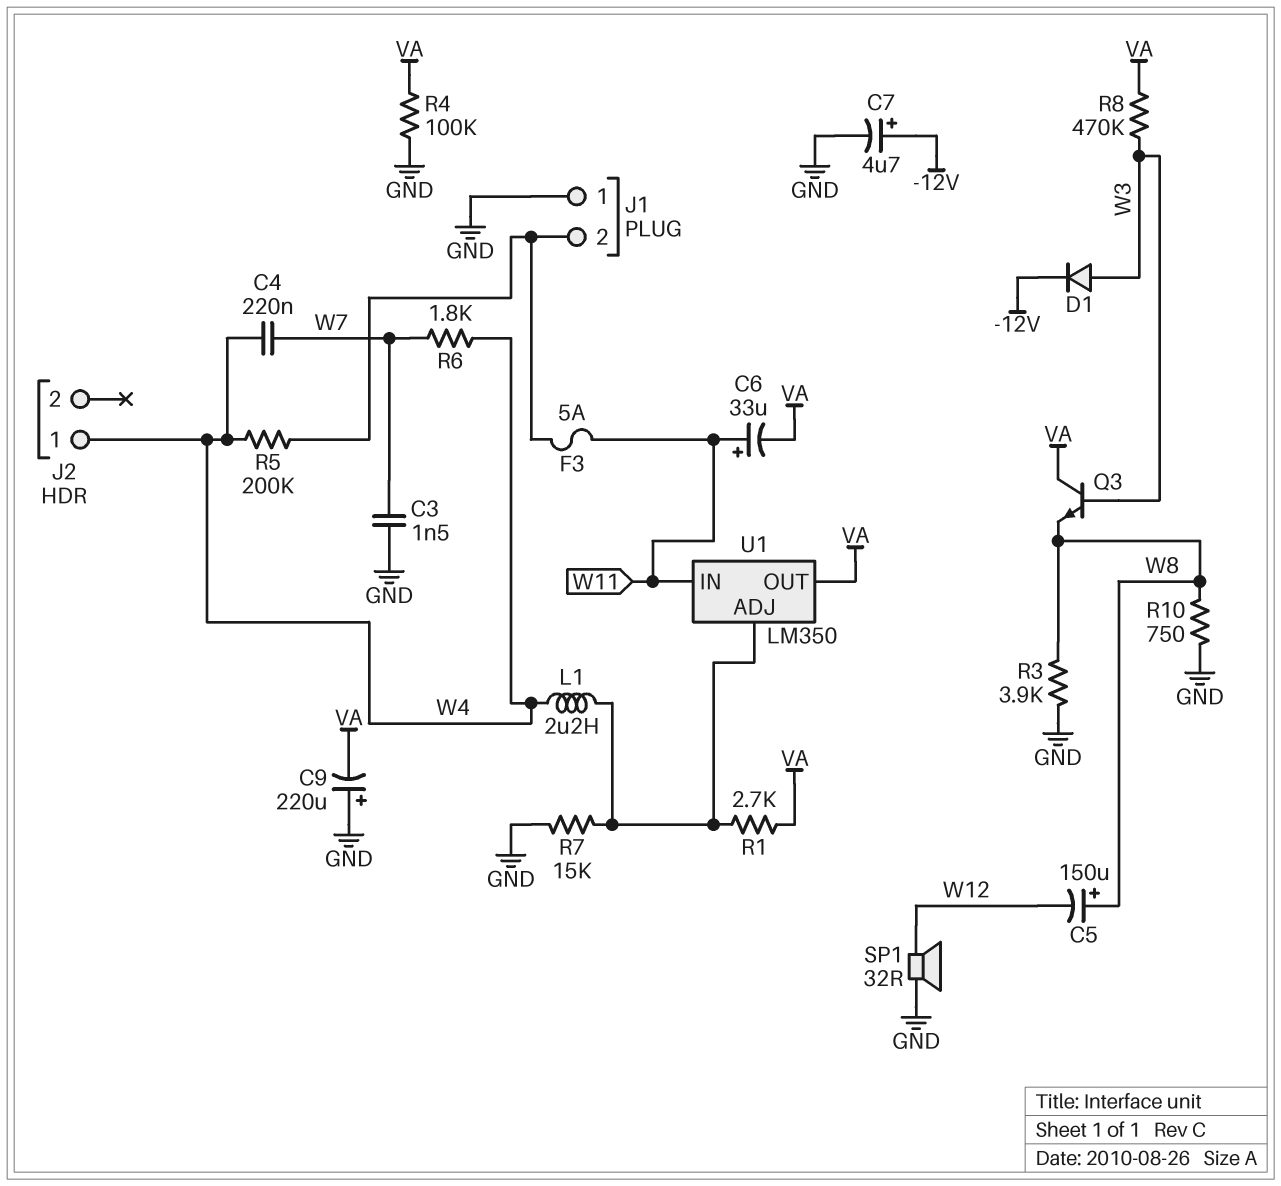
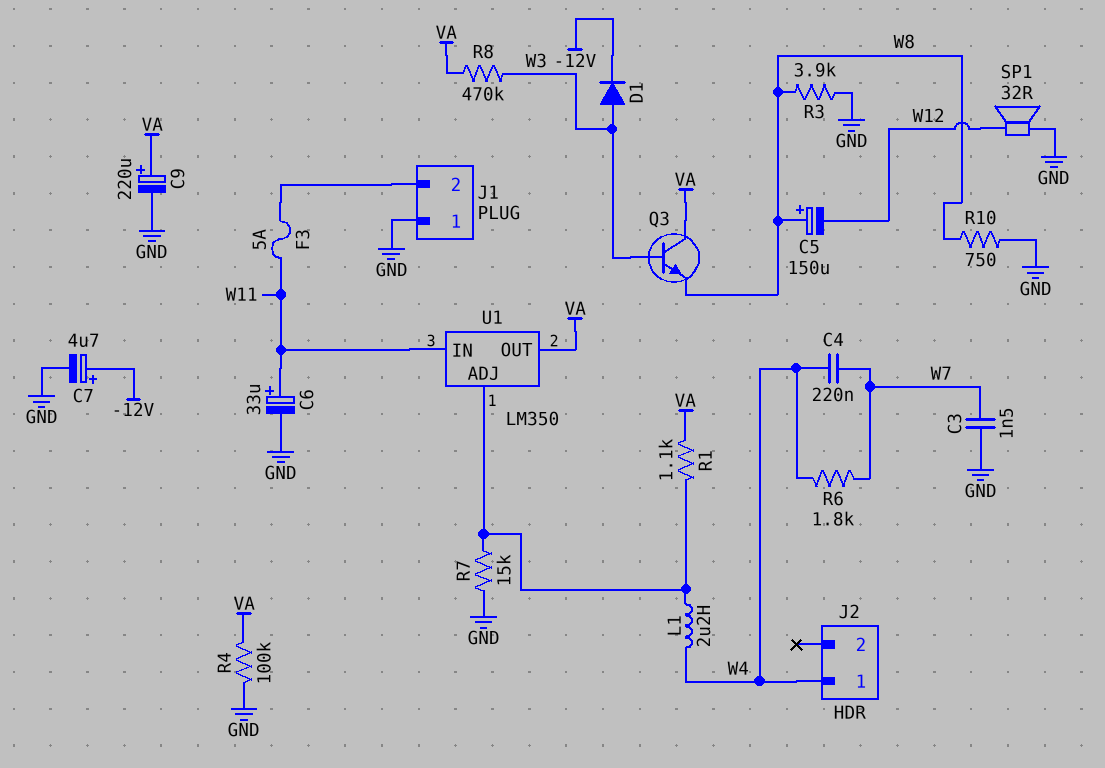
C6: 33uF (plus W11, minus VA) -> 33uF (plus W11, minus GND)
C9: 220uF (plus GND, minus VA) -> 220uF (plus VA, minus GND)
R1: 2.7k (U1/ADJ, VA) -> 1.1k (U1/ADJ, VA)
R5: 200k (J1/2, W4) -> none

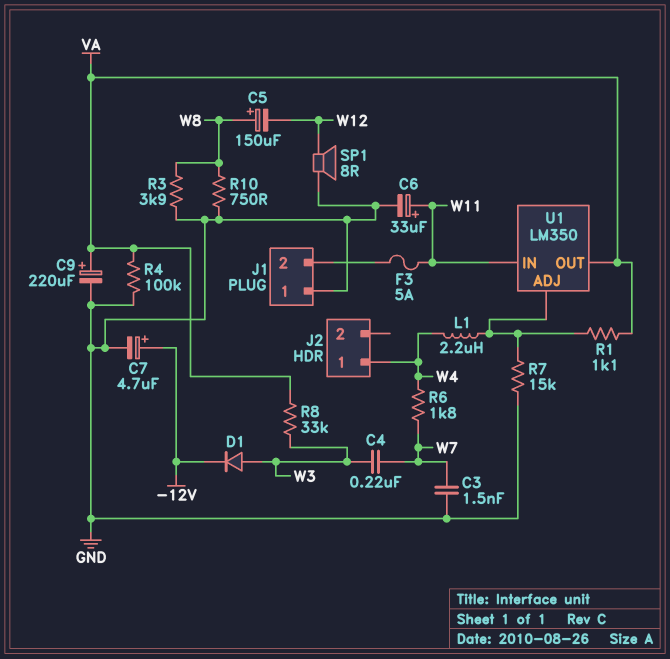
C4: 220nF (W4, W7) -> 220nF (W3, W7)
Q3: NPN (B W3, C VA, E W8) -> none
R8: 470k (VA, W3) -> 33k (VA, W3)
SP1: speaker 32R (GND, W12) -> speaker 8R (GND, W12)

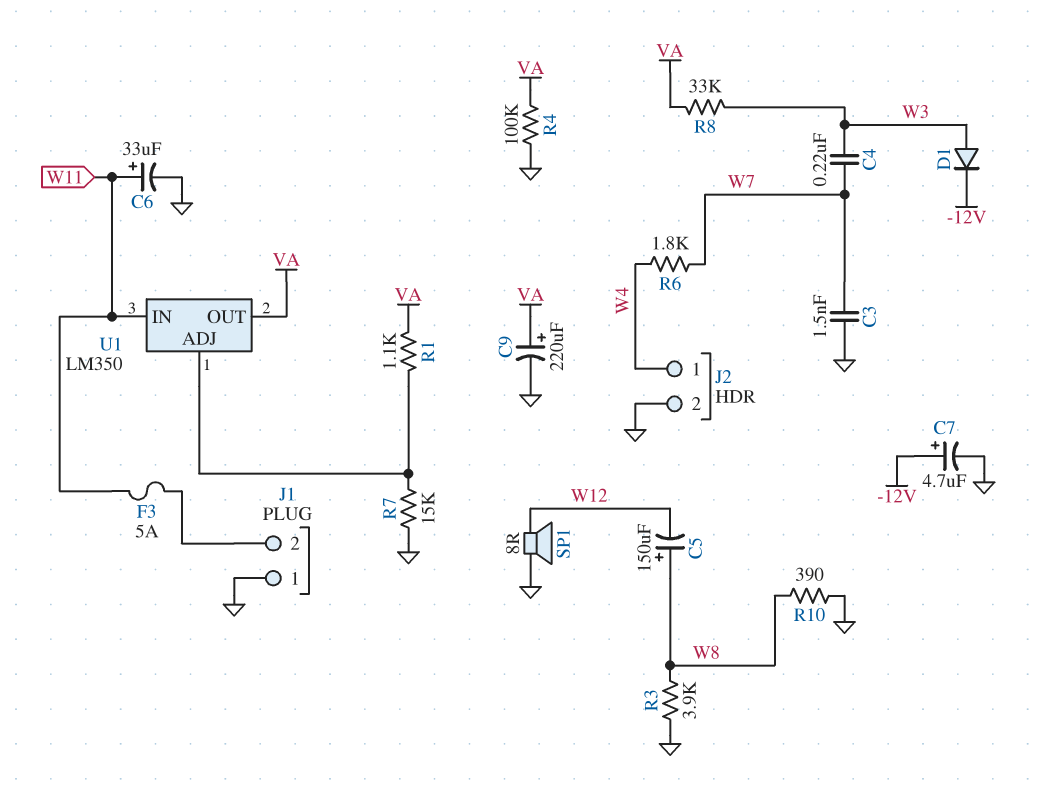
J2 pin 2: none -> GND
L1: 2.2uH (U1/ADJ, W4) -> none
R10: 750 (GND, W8) -> 390 (GND, W8)

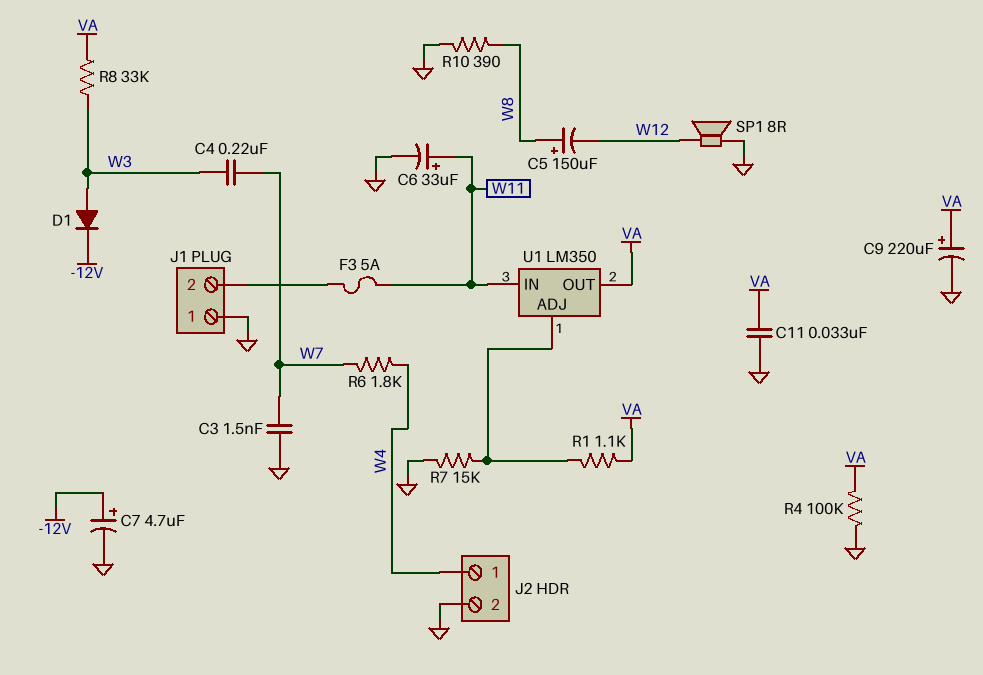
C11: none -> 33nF (GND, VA)
R3: 3.9k (GND, W8) -> none

